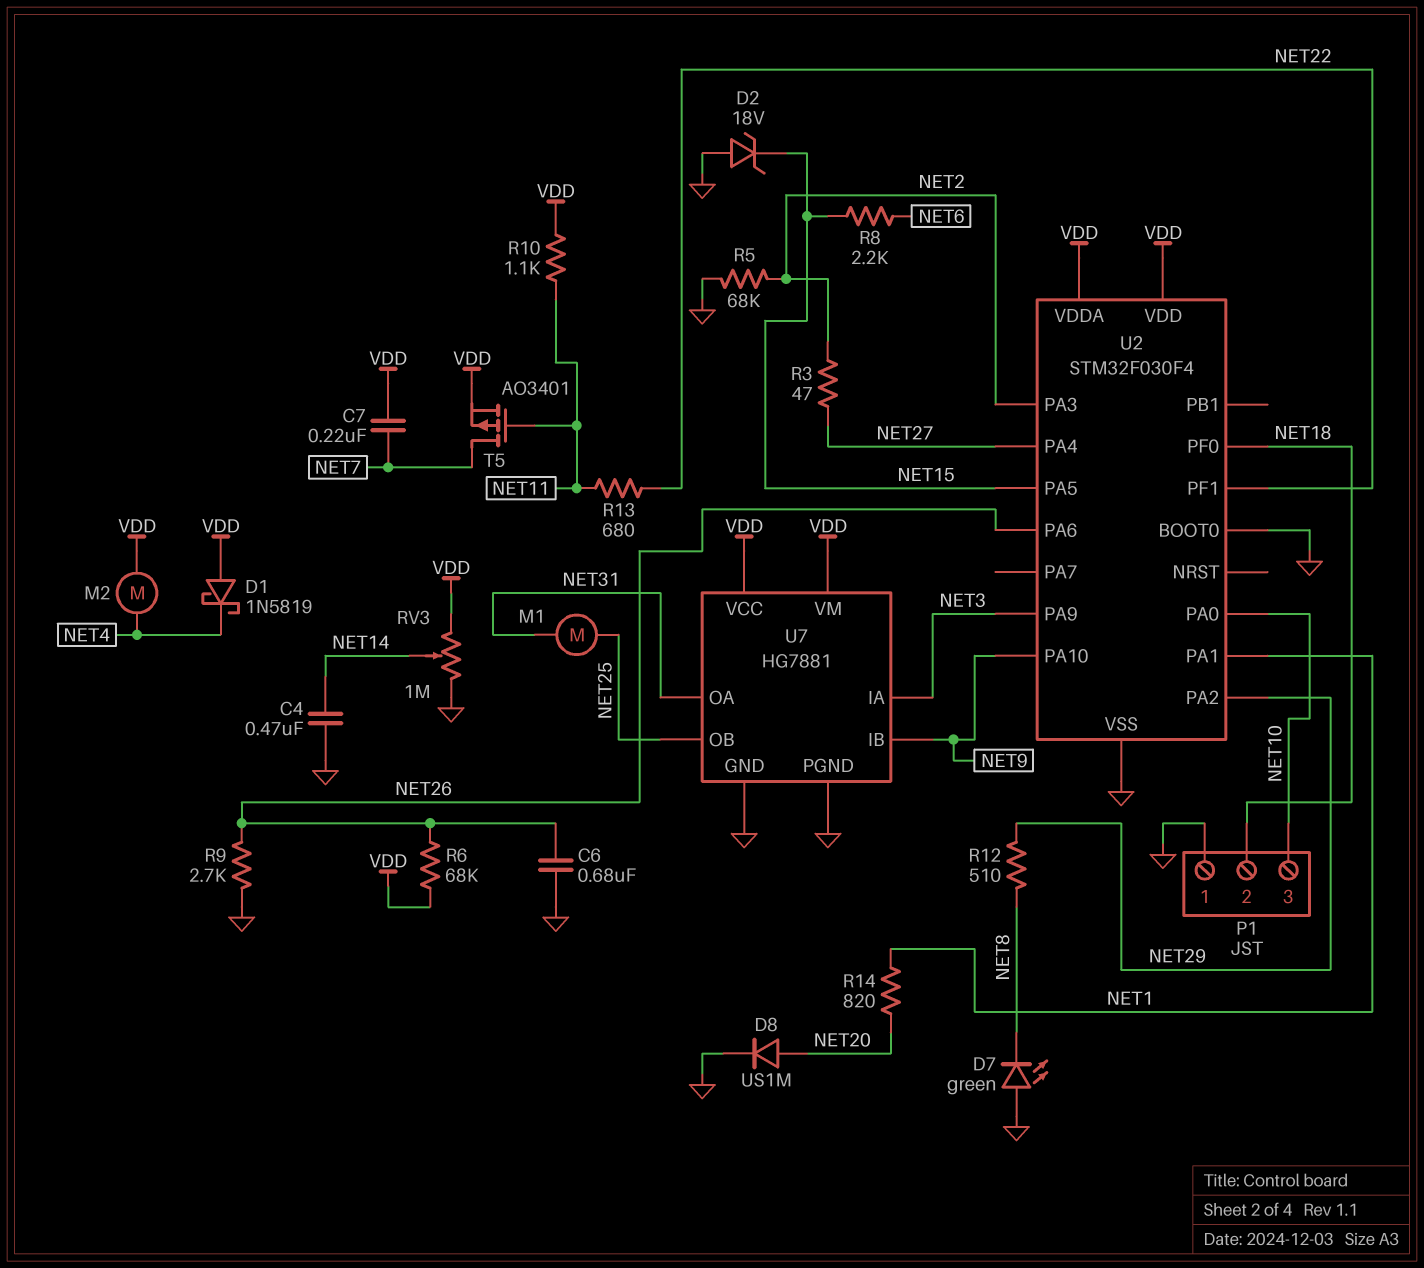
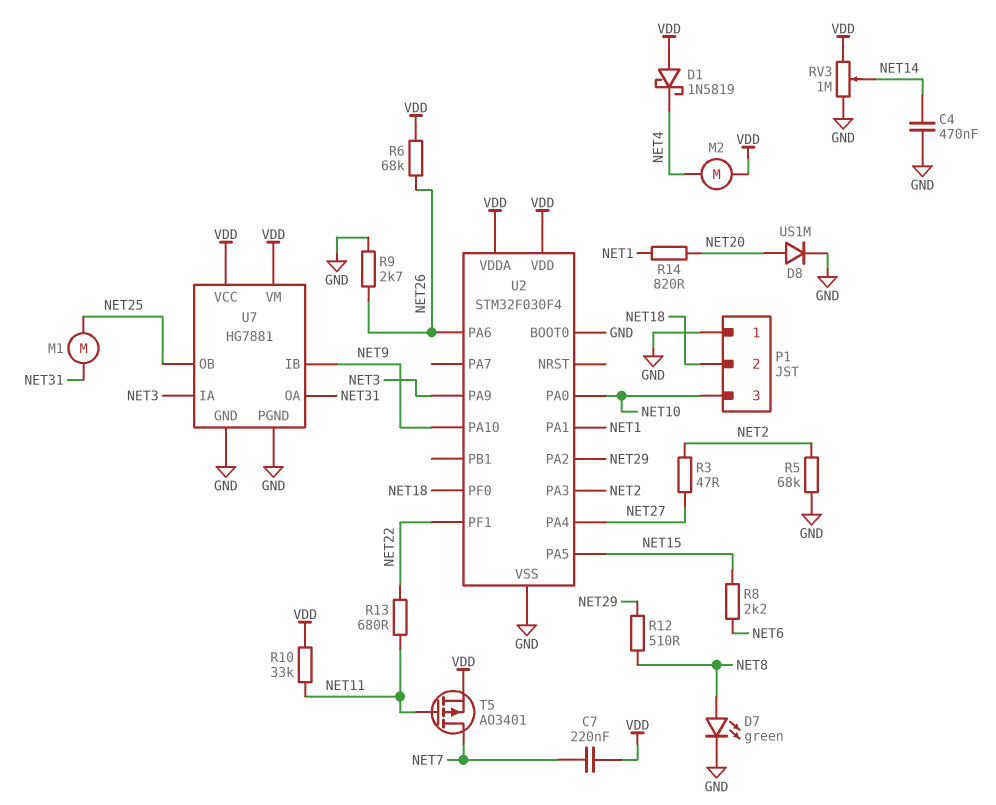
C6: 680nF (GND, NET26) -> none
D2: zener 18V (A GND, K NET15) -> none
D7: LED green (A GND, K NET8) -> LED green (A NET8, K GND)
R10: 1.1k (NET11, VDD) -> 33k (NET11, VDD)

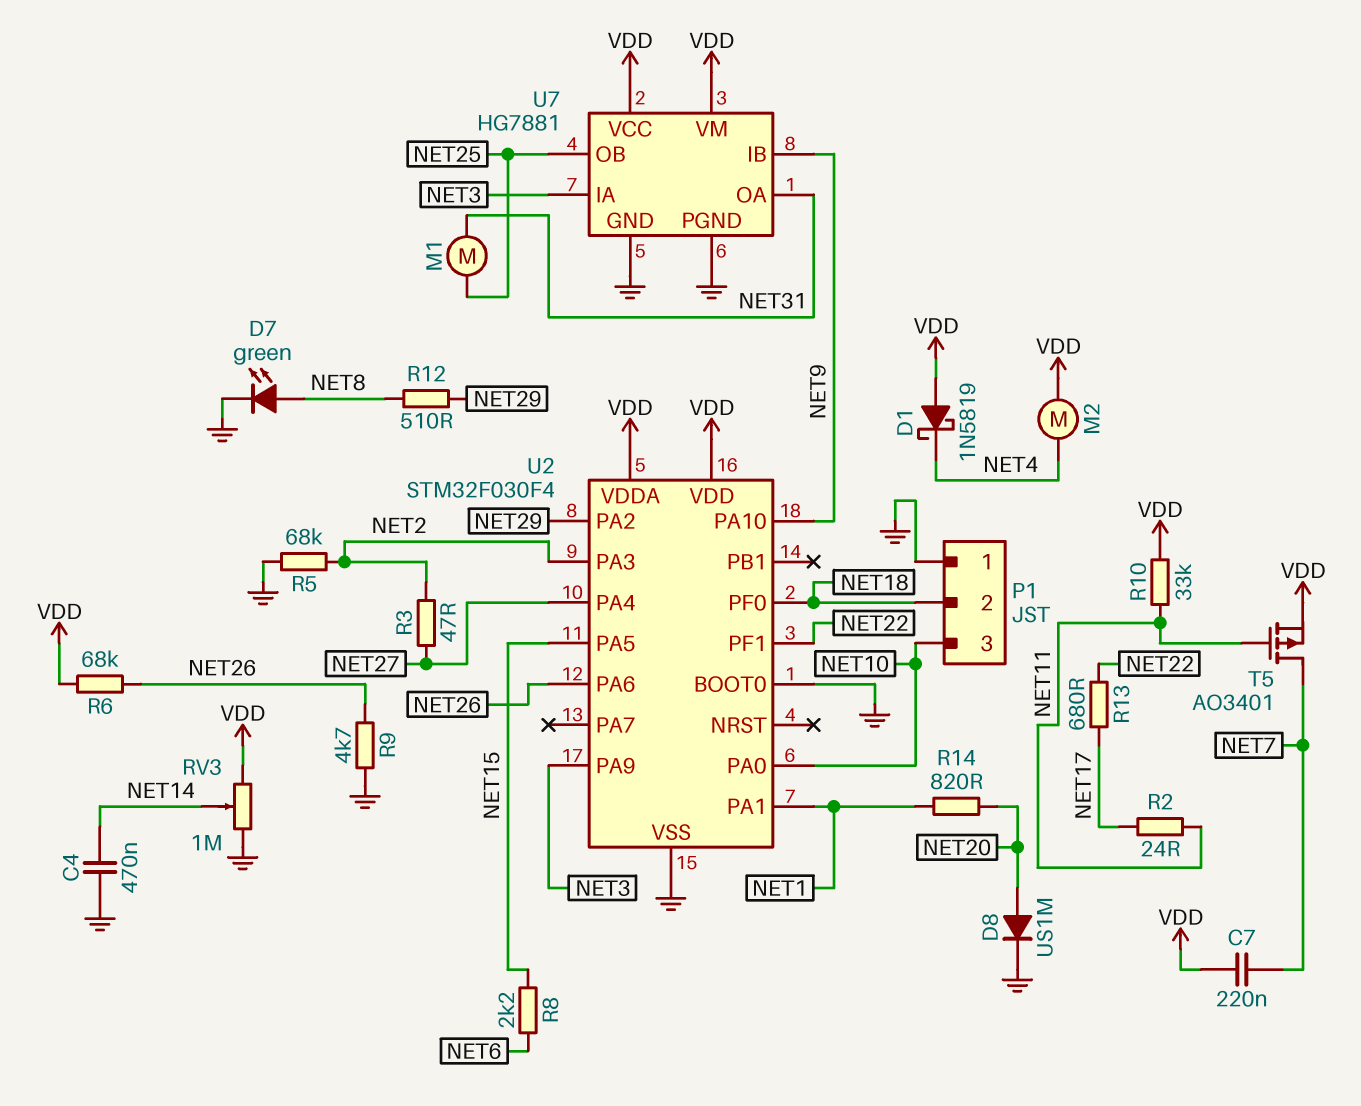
R2: none -> 24 (NET11, NET17)
R9: 2.7k (GND, NET26) -> 4.7k (GND, NET26)
R13: 680 (NET11, NET22) -> 680 (NET17, NET22)

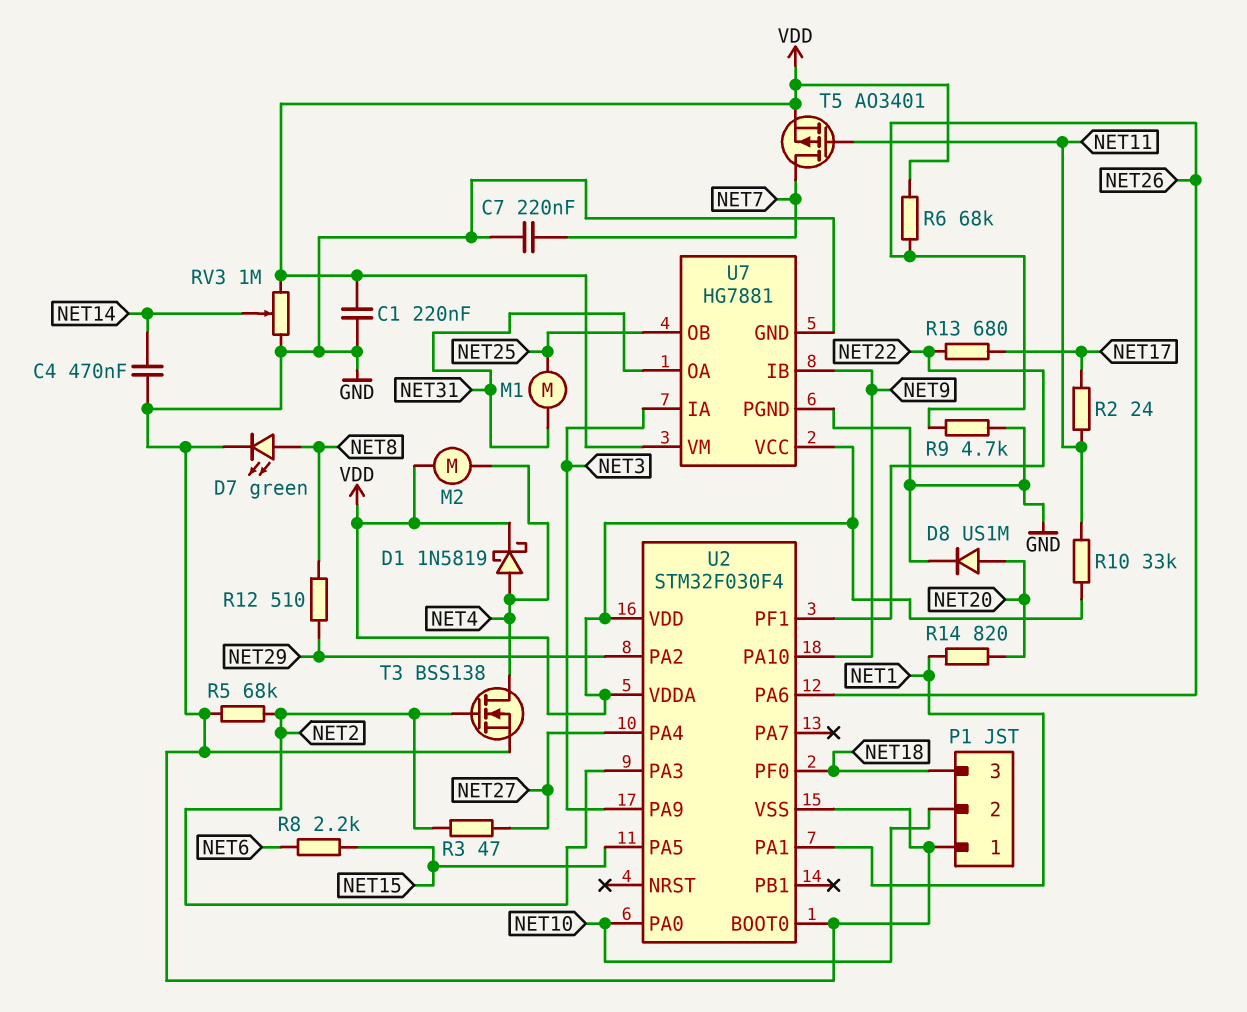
C1: none -> 220nF (GND, VDD)
C7: 220nF (NET7, VDD) -> 220nF (GND, NET7)
D1: schottky 1N5819 (A VDD, K NET4) -> schottky 1N5819 (A NET4, K VDD)
P1 pin 2: NET18 -> NET10
P1 pin 3: NET10 -> NET18
T3: none -> NMOS BSS138 (G NET2, D NET4, S GND)

